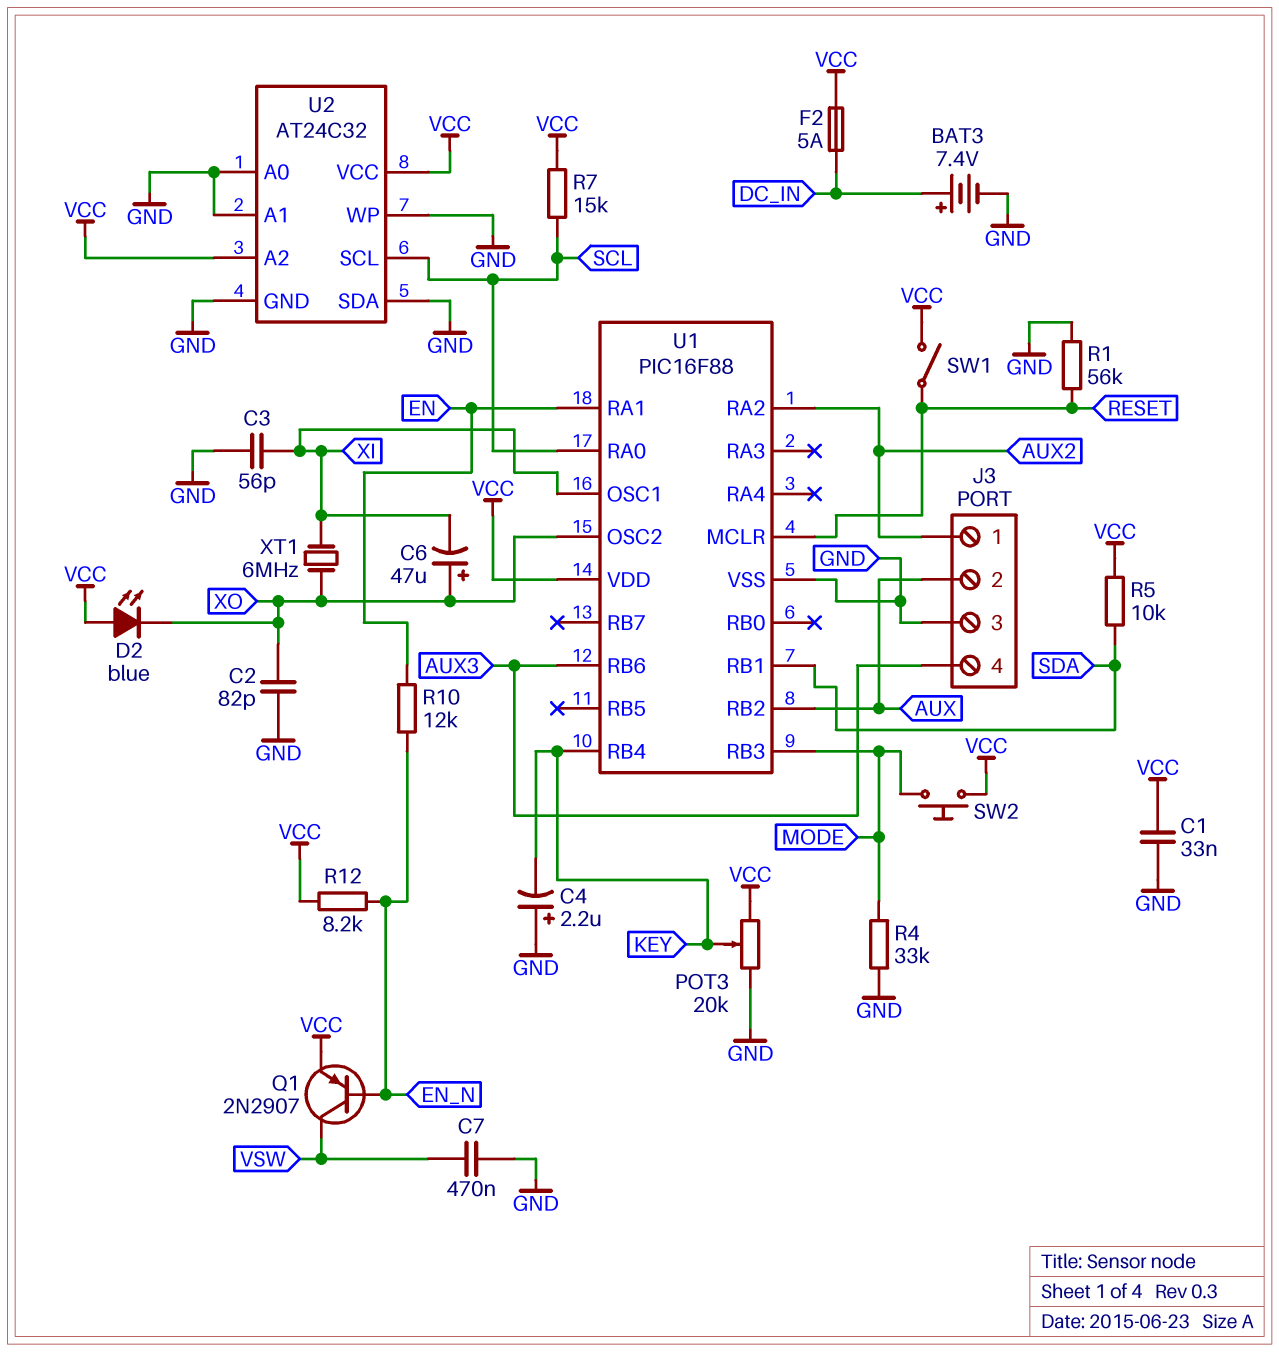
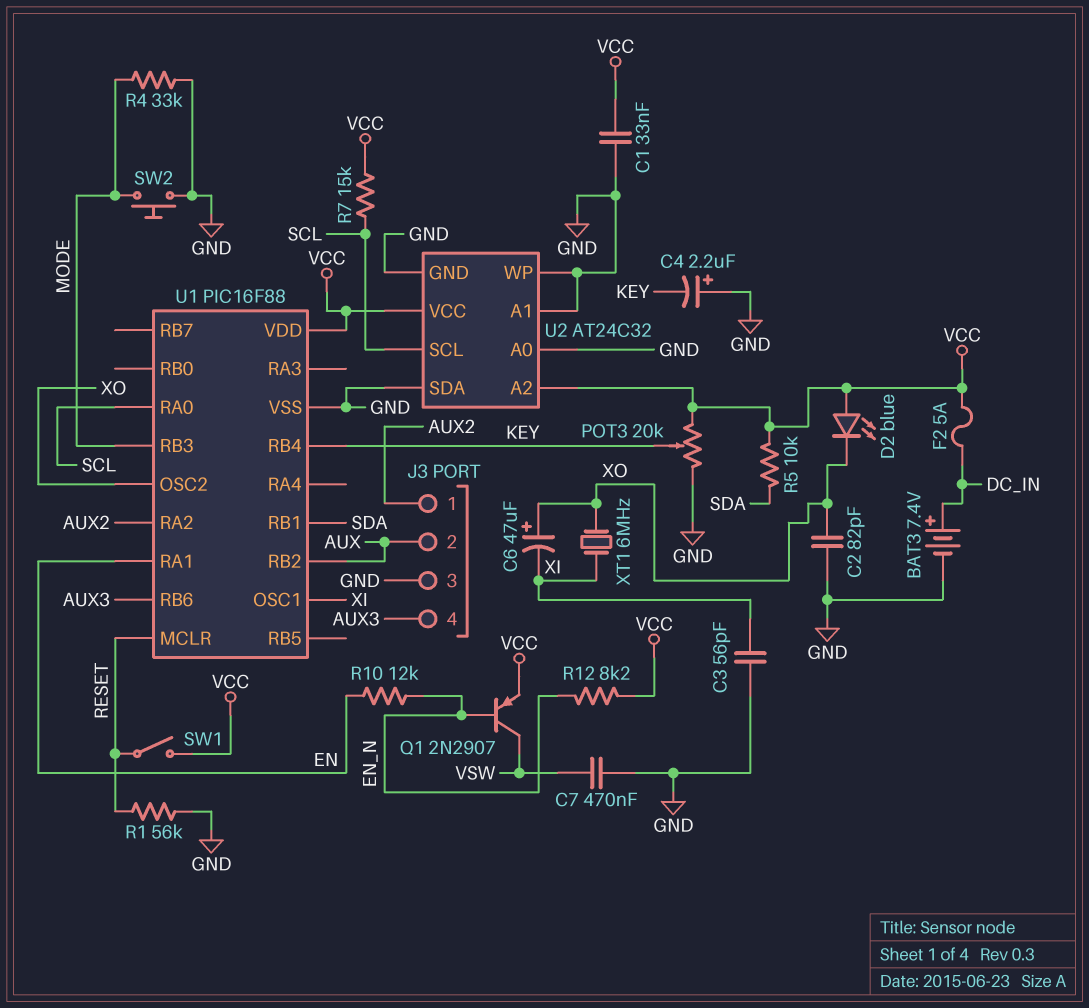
SW2: button (MODE, VCC) -> button (GND, MODE)

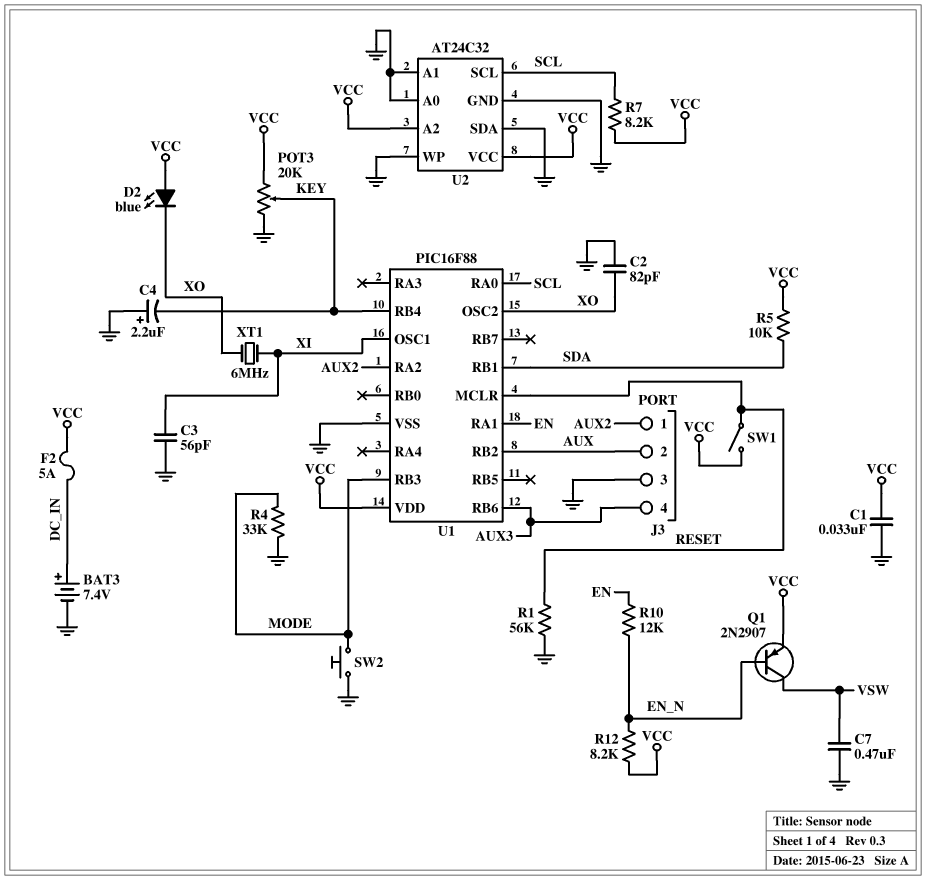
C6: 47uF (plus XO, minus XI) -> none
R7: 15k (SCL, VCC) -> 8.2k (SCL, VCC)

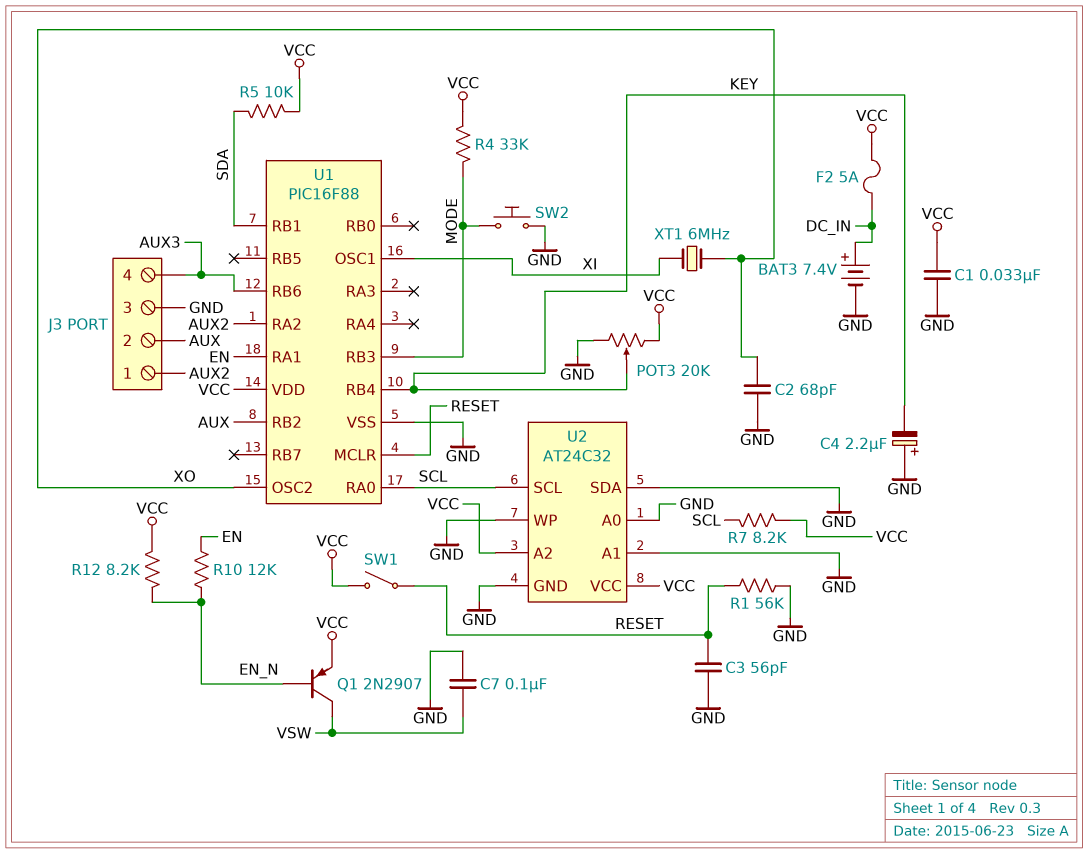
C2: 82pF (GND, XO) -> 68pF (GND, XO)
C3: 56pF (GND, XI) -> 56pF (GND, RESET)
C7: 470nF (GND, VSW) -> 100nF (GND, VSW)
D2: LED blue (A VCC, K XO) -> none
R4: 33k (GND, MODE) -> 33k (MODE, VCC)

